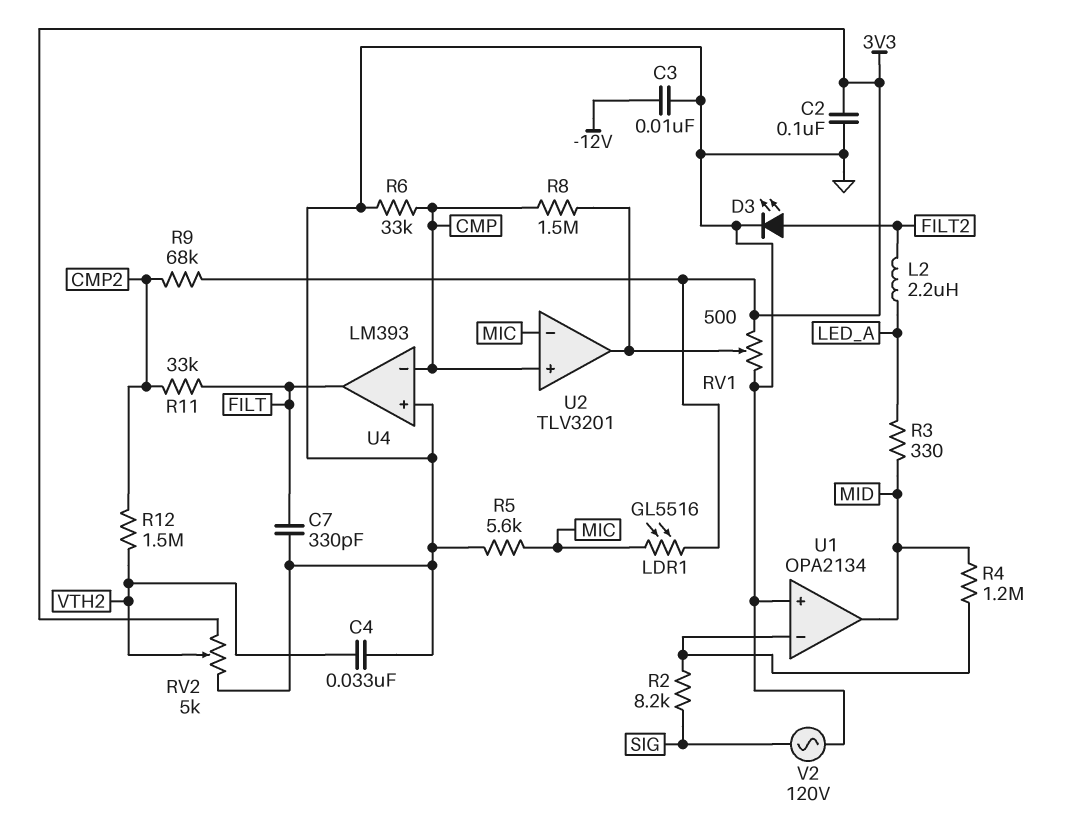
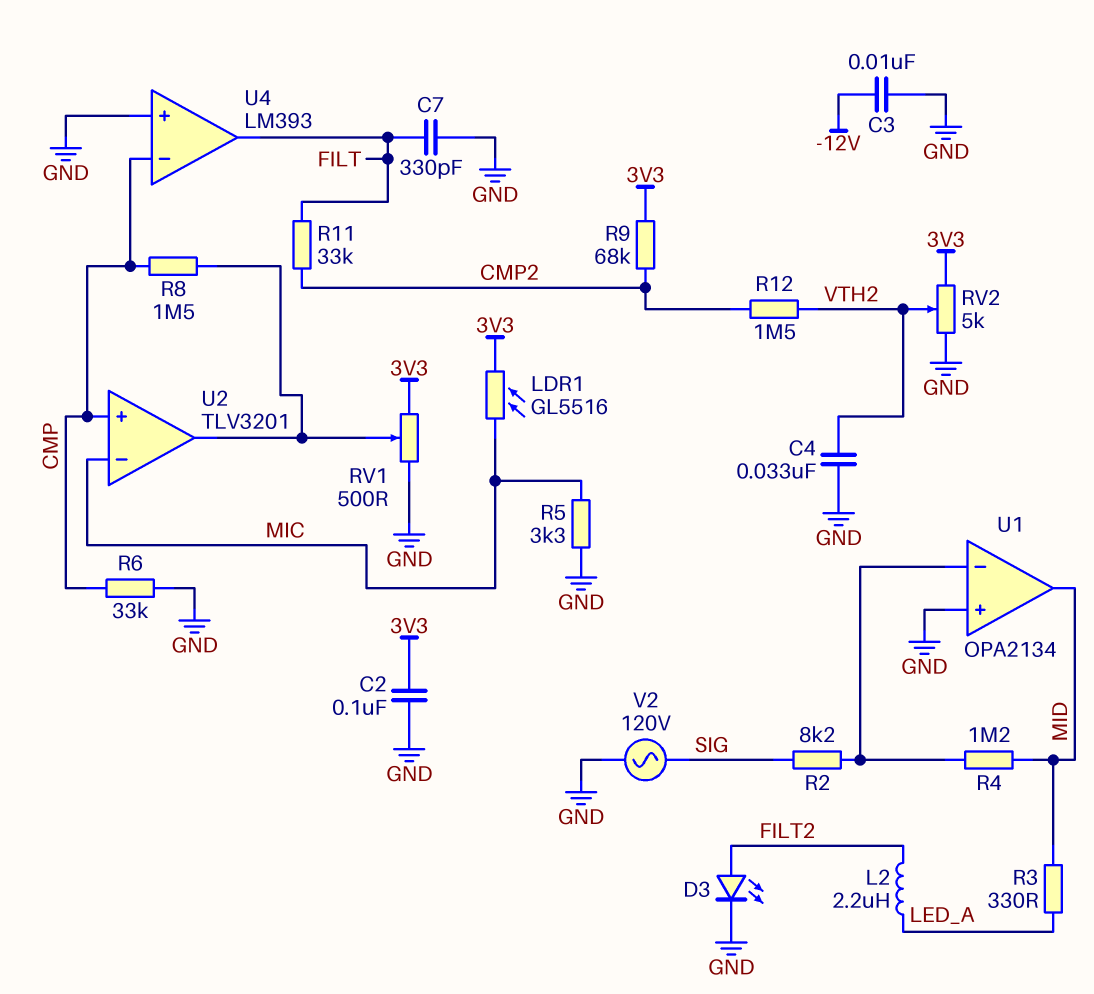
R5: 5.6k (GND, MIC) -> 3.3k (GND, MIC)

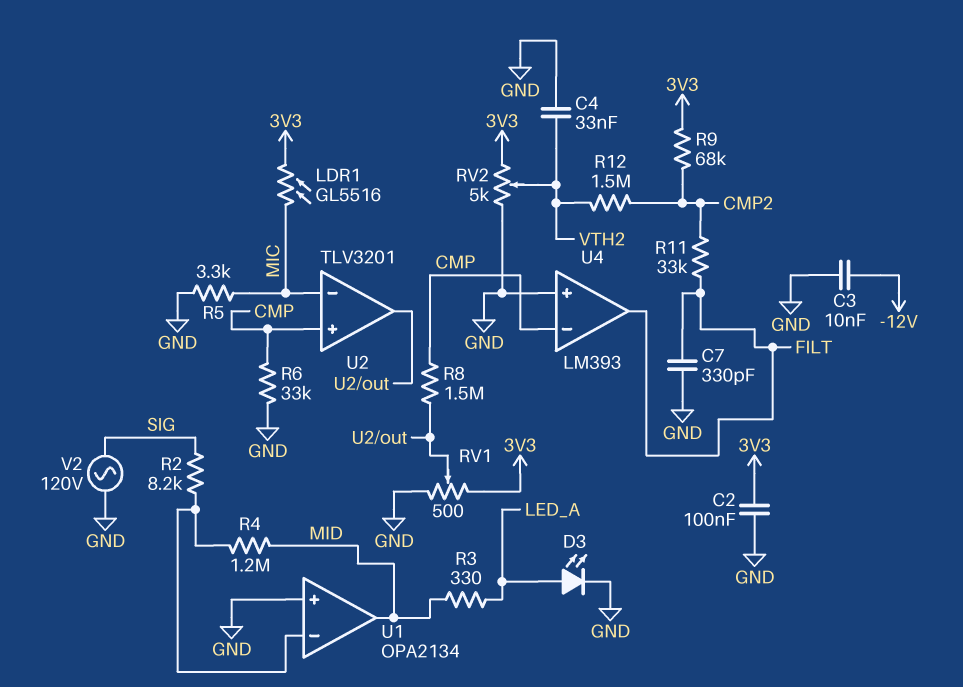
D3: LED (A FILT2, K GND) -> LED (A LED_A, K GND)
L2: 2.2uH (FILT2, LED_A) -> none

